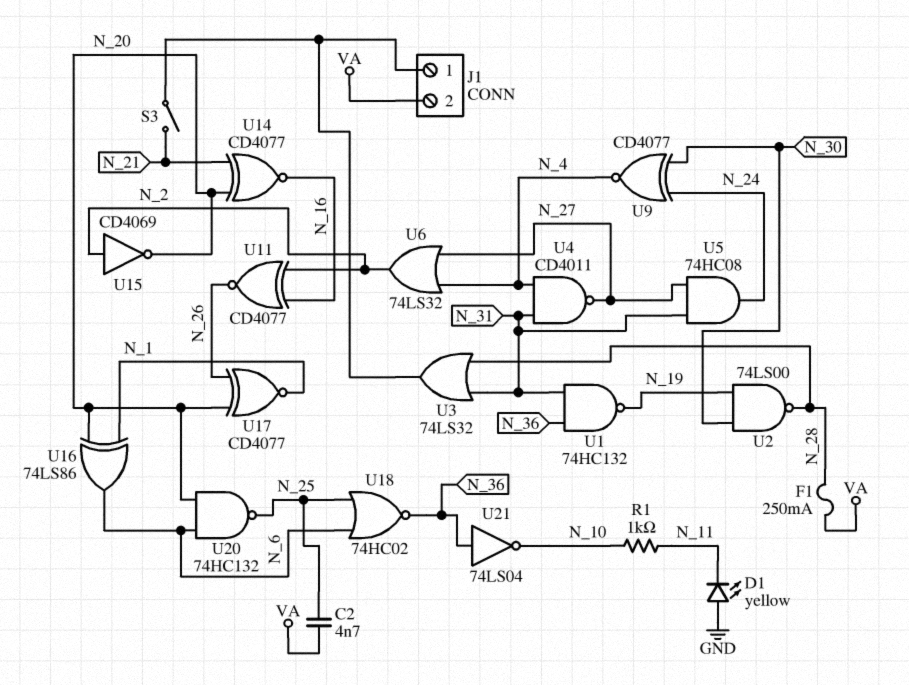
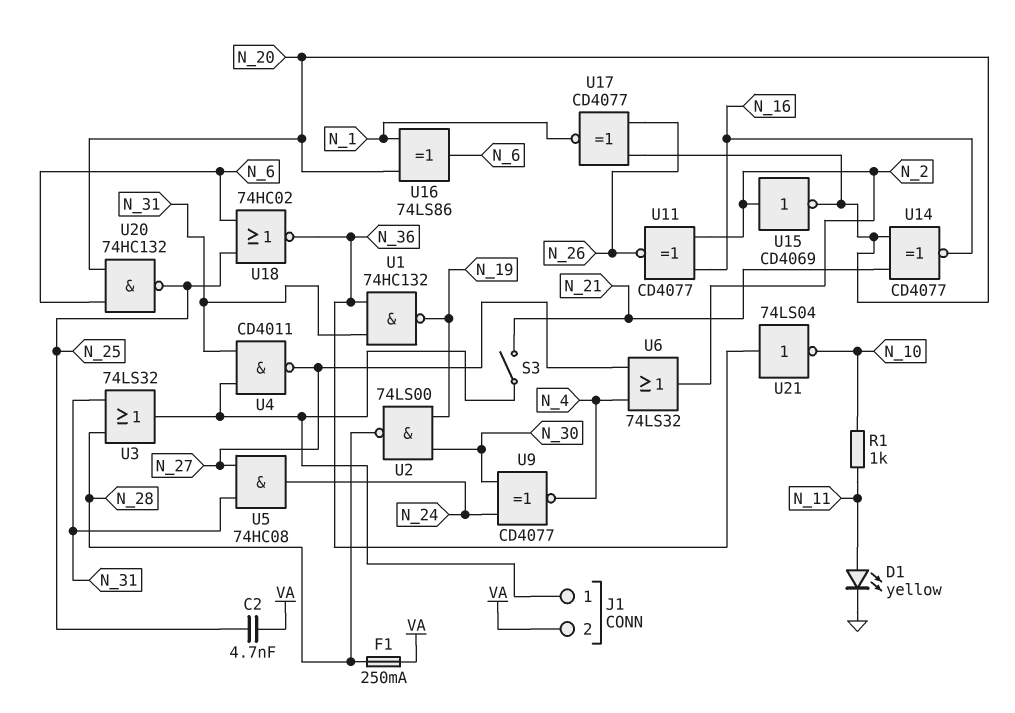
D1: LED yellow (A GND, K N_11) -> LED yellow (A N_11, K GND)
U4: NAND CD4011 (in N_4, in N_31, out N_27) -> NAND CD4011 (in J1/1, in N_31, out N_27)

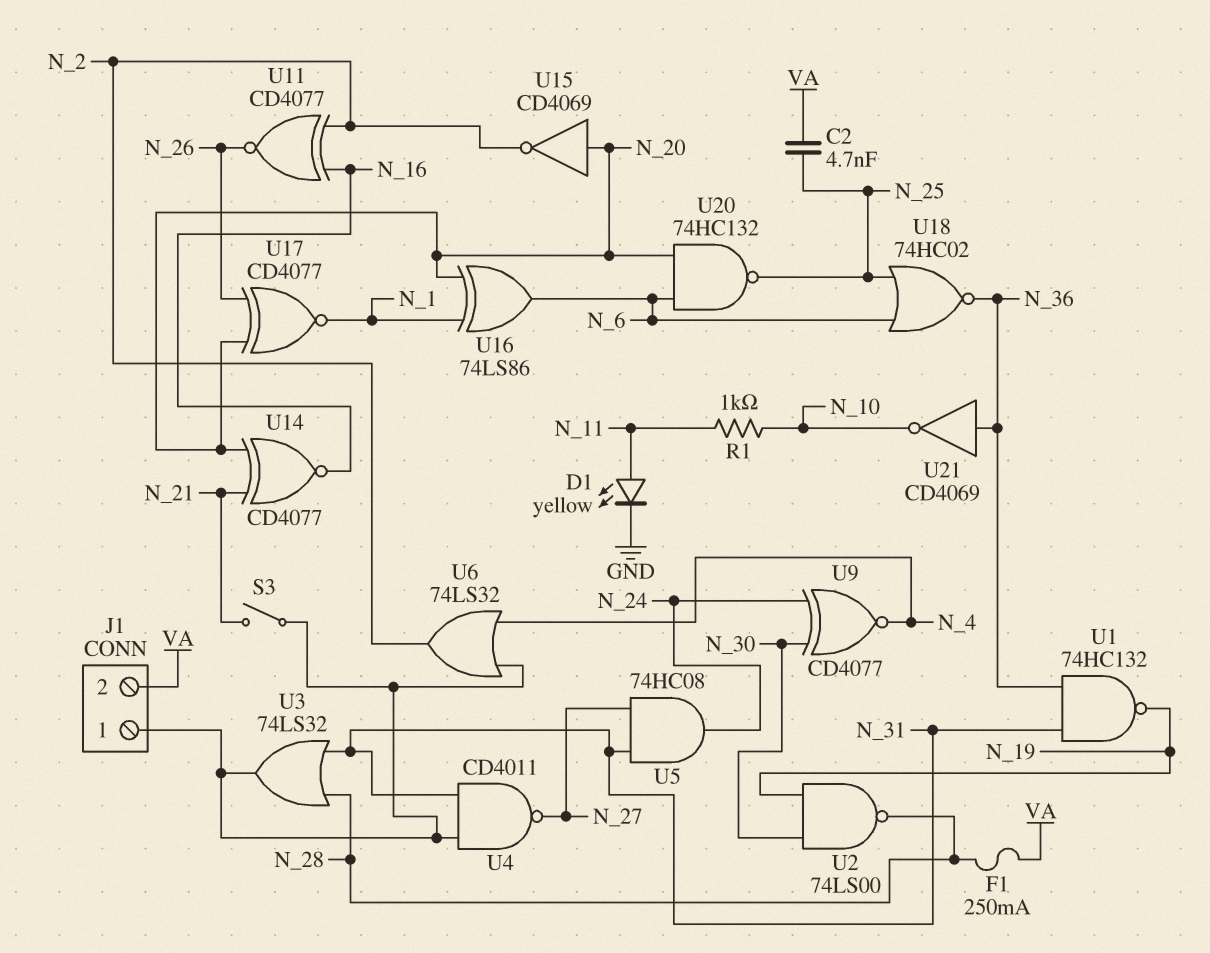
U6: OR 74LS32 (in N_4, in N_27, out N_2) -> OR 74LS32 (in J1/1, in N_4, out N_2)
U15: NOT CD4069 (in N_2, out N_20) -> NOT CD4069 (in N_20, out N_2)
U21: NOT 74LS04 (in N_36, out N_10) -> NOT CD4069 (in N_36, out N_10)

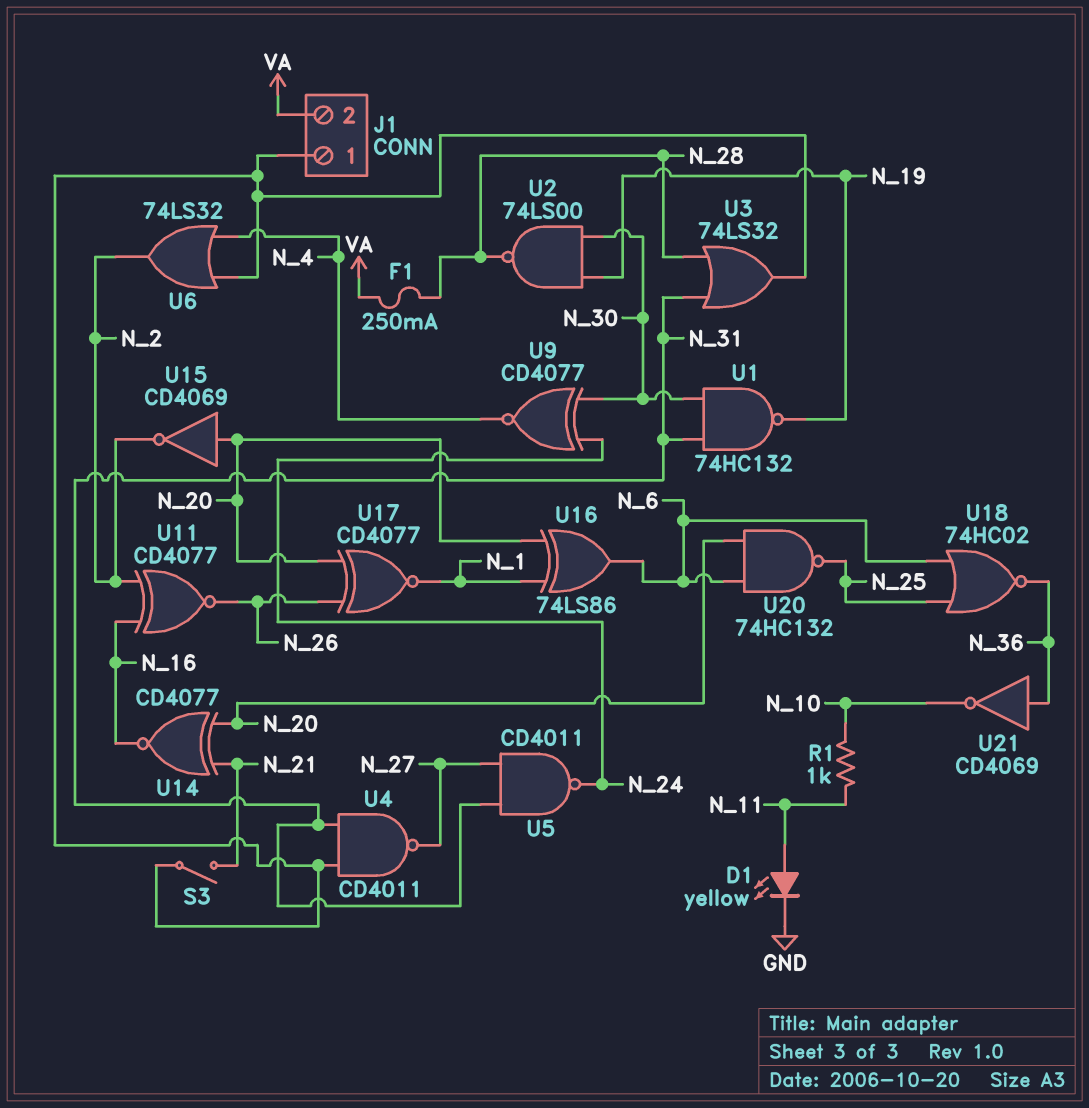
C2: 4.7nF (N_25, VA) -> none
U1: NAND 74HC132 (in N_31, in N_36, out N_19) -> NAND 74HC132 (in N_30, in N_31, out N_19)
U5: AND 74HC08 (in N_27, in N_31, out N_24) -> NAND CD4011 (in N_27, in N_31, out N_24)

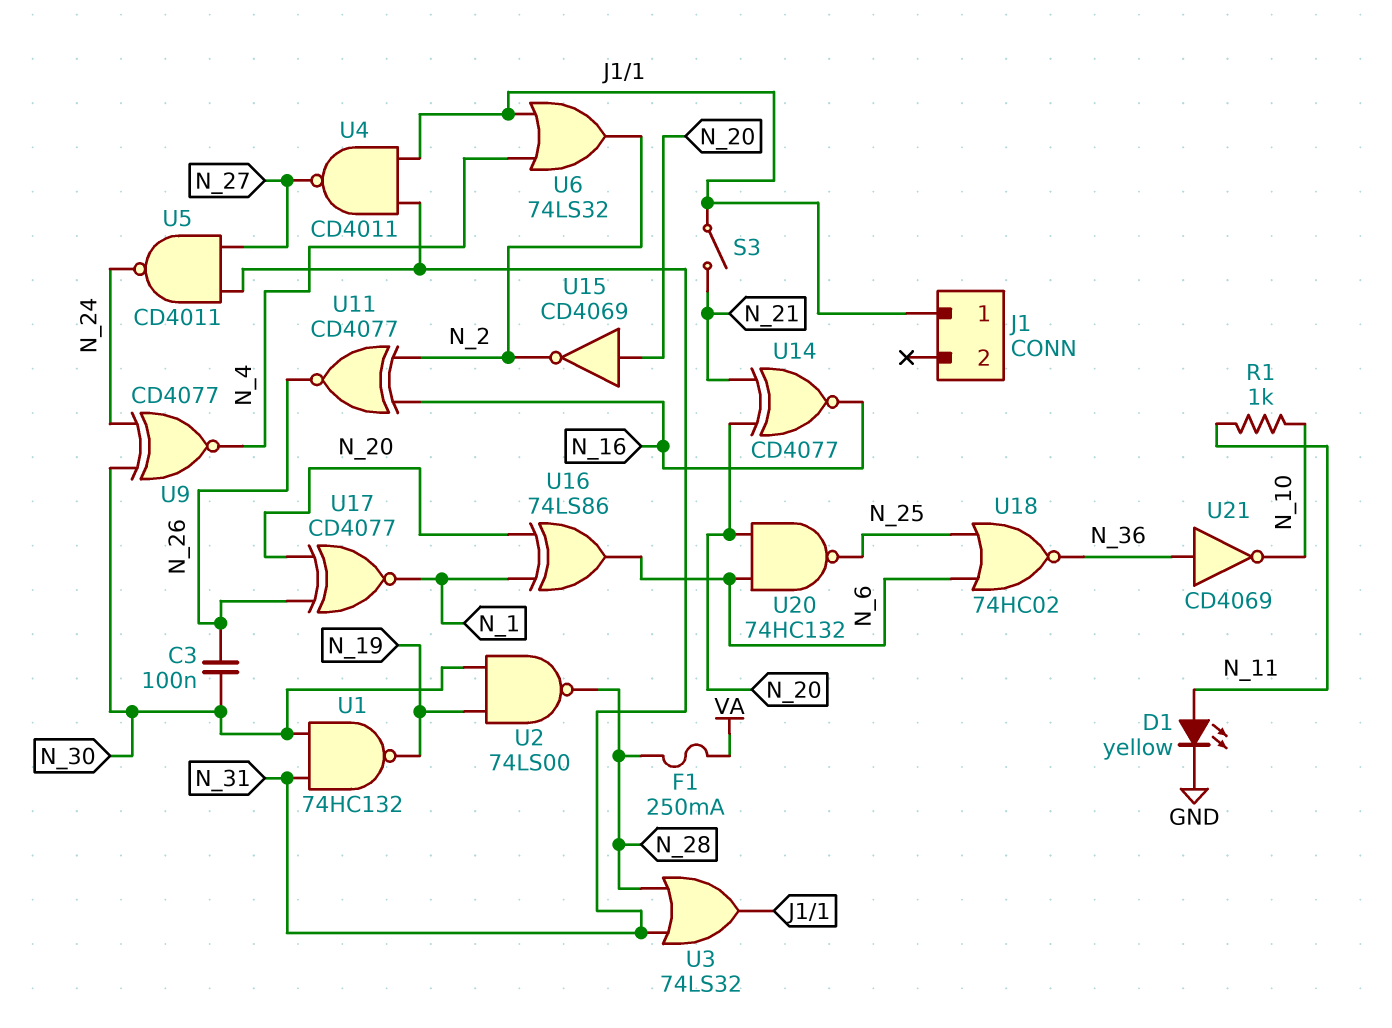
C3: none -> 100nF (N_26, N_30)
J1 pin 2: VA -> none

